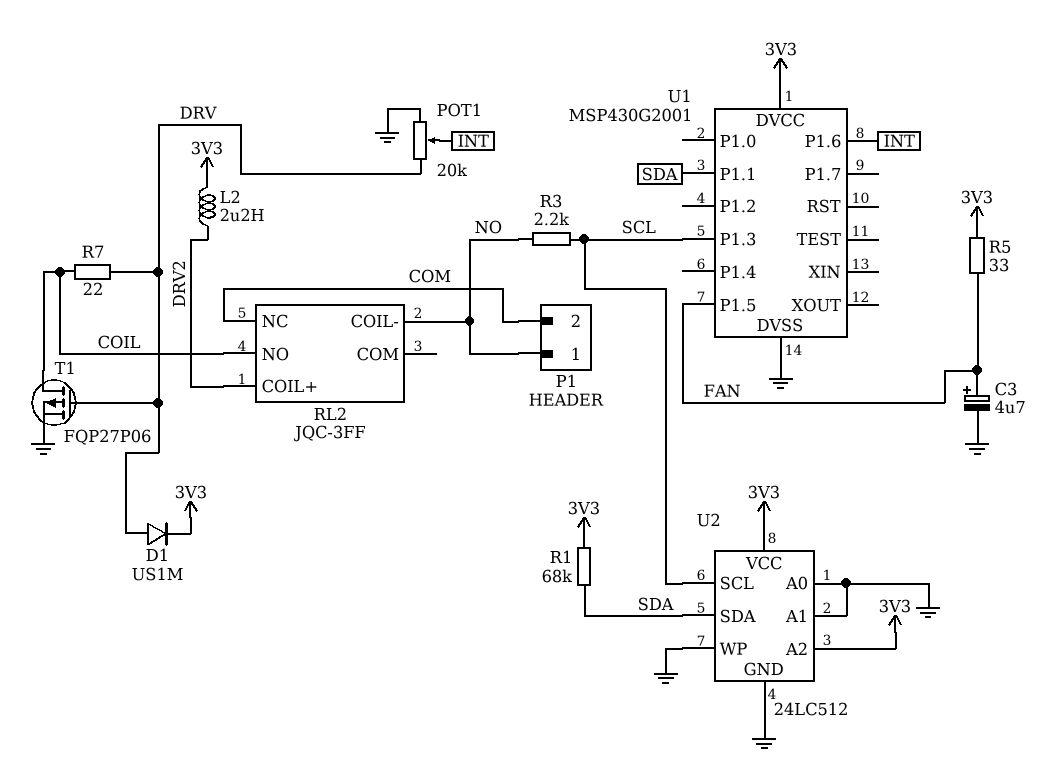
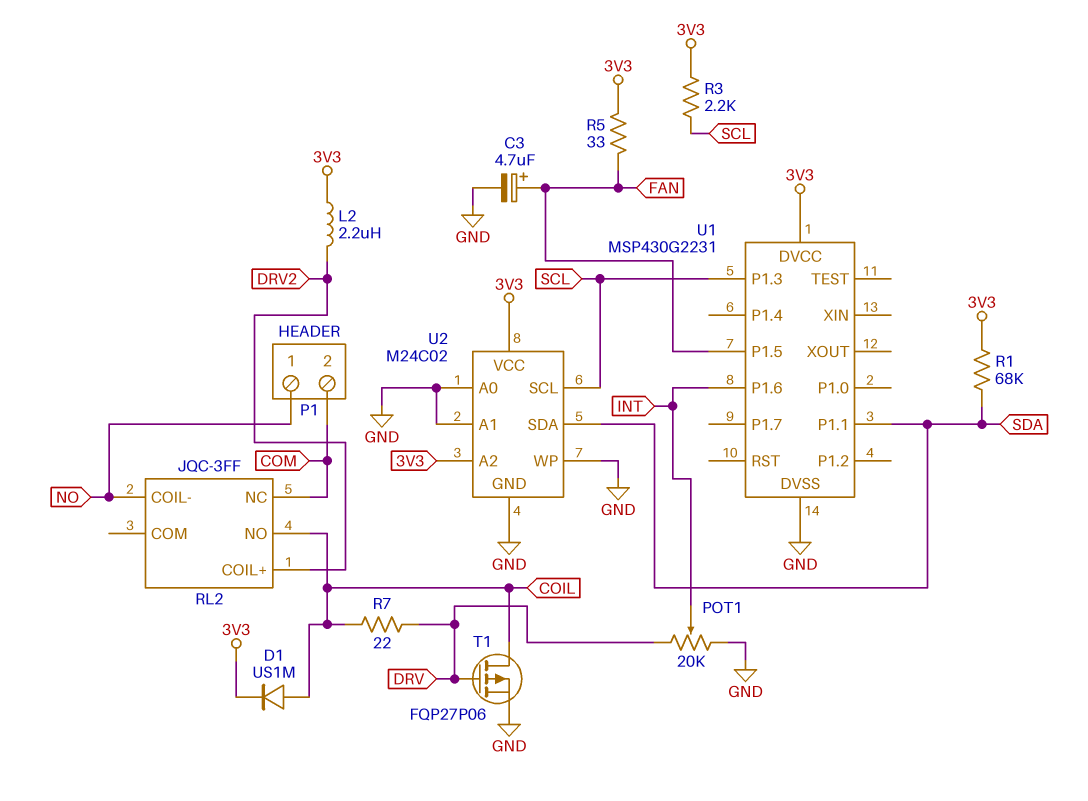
D1: diode US1M (A DRV, K 3V3) -> diode US1M (A COIL, K 3V3)
R3: 2.2k (NO, SCL) -> 2.2k (3V3, SCL)
U1: MSP430G2001 -> MSP430G2231
U2: 24LC512 -> M24C02

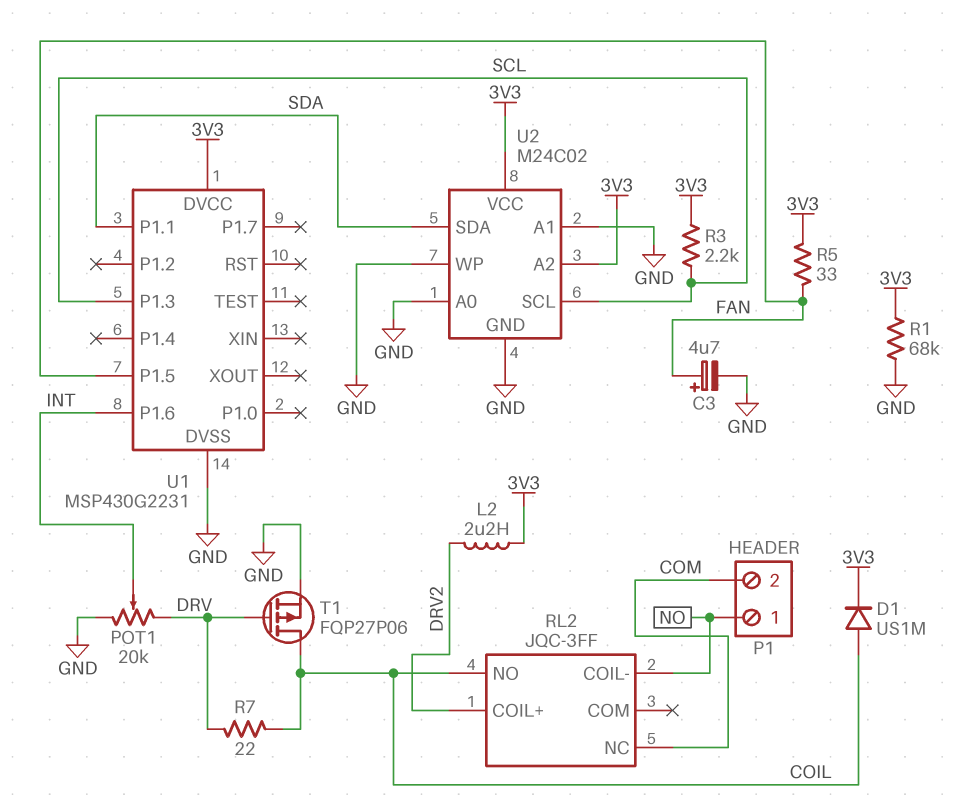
R1: 68k (3V3, SDA) -> 68k (3V3, GND)

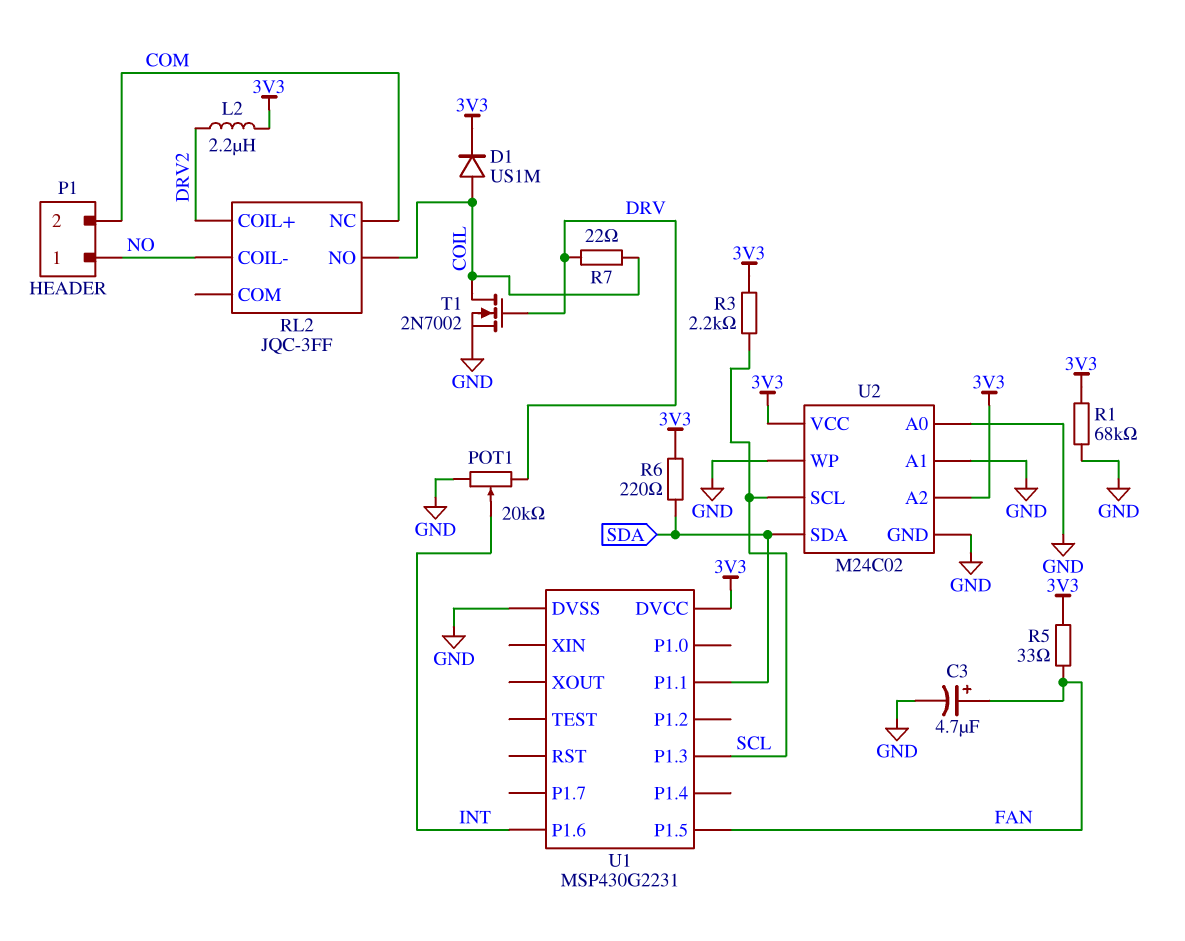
R6: none -> 220 (3V3, SDA)
T1: PMOS FQP27P06 (G DRV, D COIL, S GND) -> NMOS 2N7002 (G DRV, D COIL, S GND)

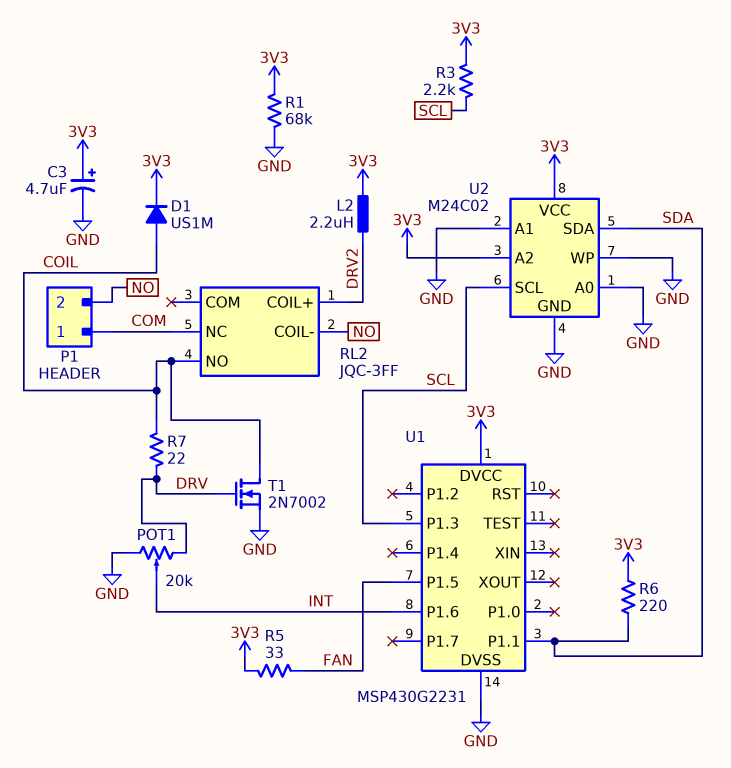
C3: 4.7uF (plus FAN, minus GND) -> 4.7uF (plus 3V3, minus GND)
P1 pin 1: NO -> COM
P1 pin 2: COM -> NO

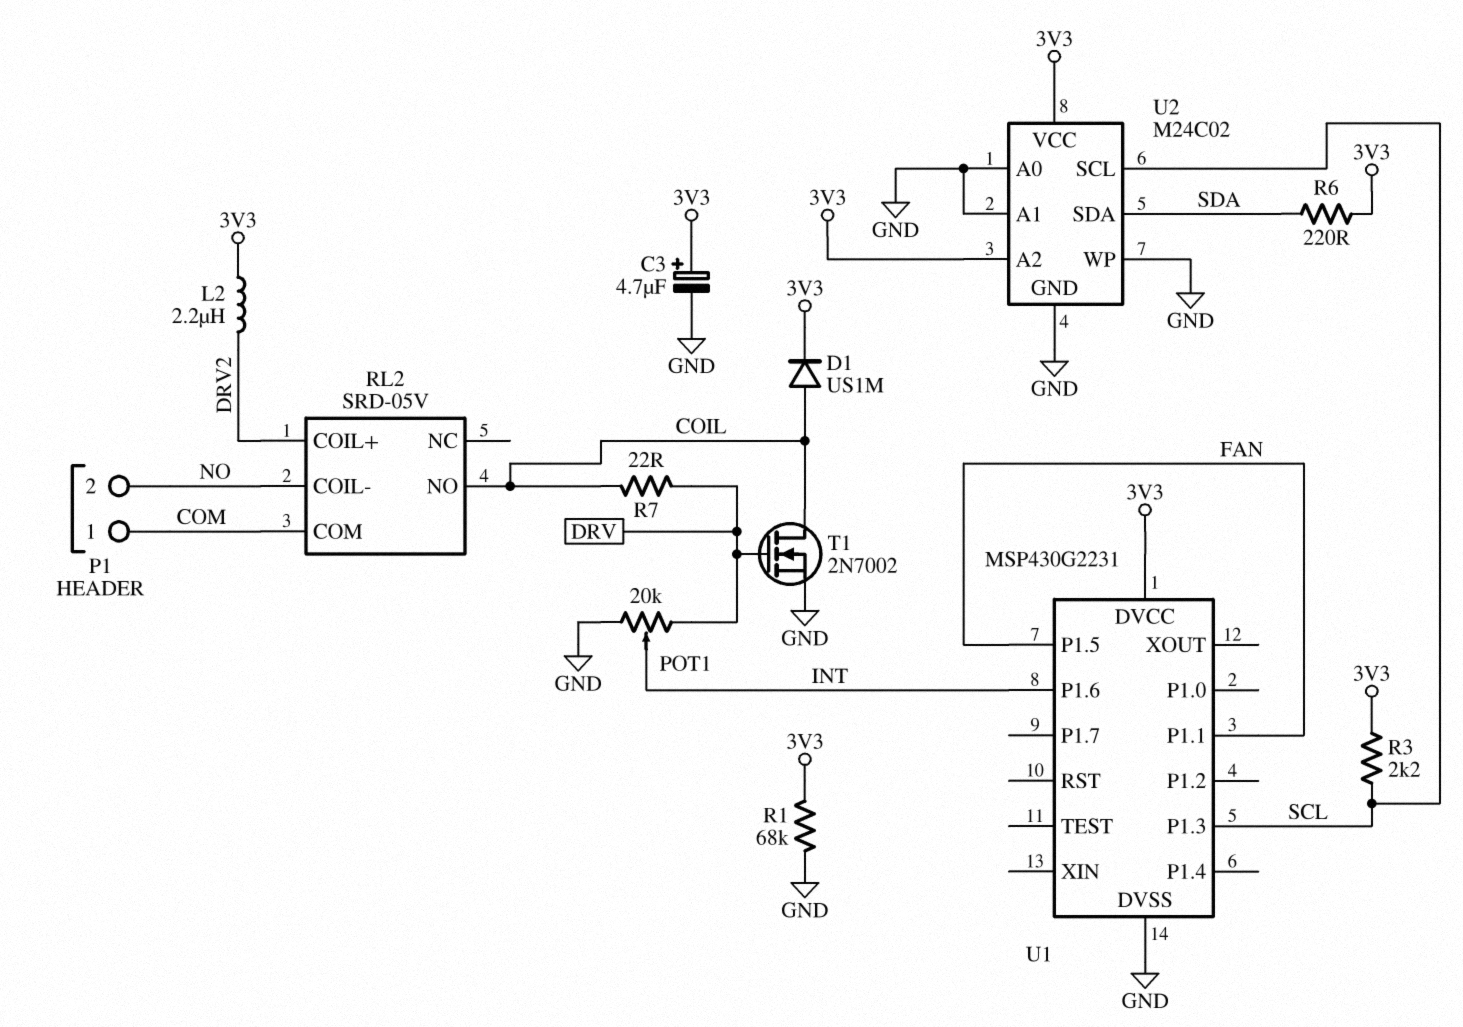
R5: 33 (3V3, FAN) -> none
RL2: JQC-3FF -> SRD-05V
RL2 pin COM: none -> COM
RL2 pin NC: COM -> none
U1 pin P1.1: SDA -> FAN

